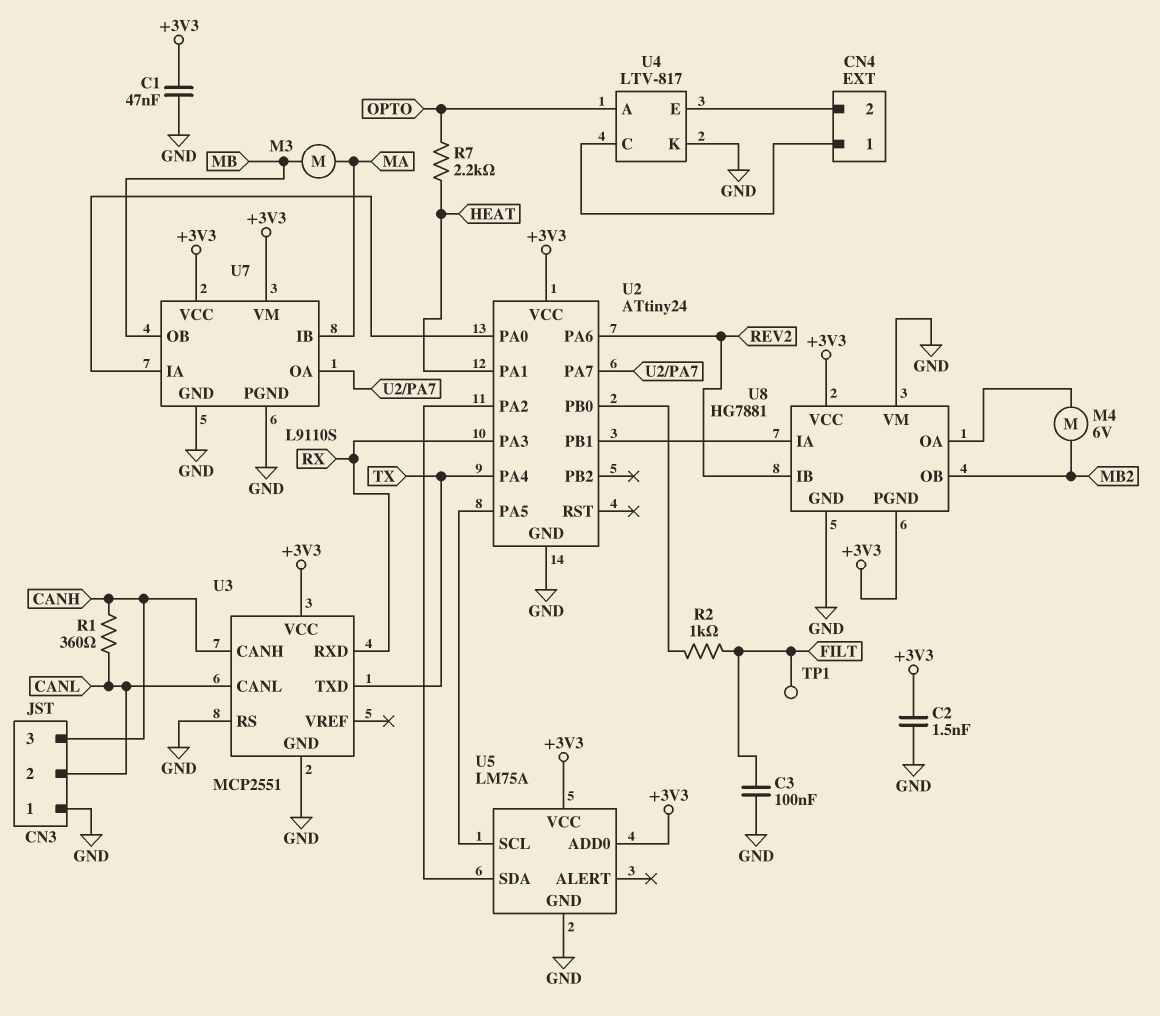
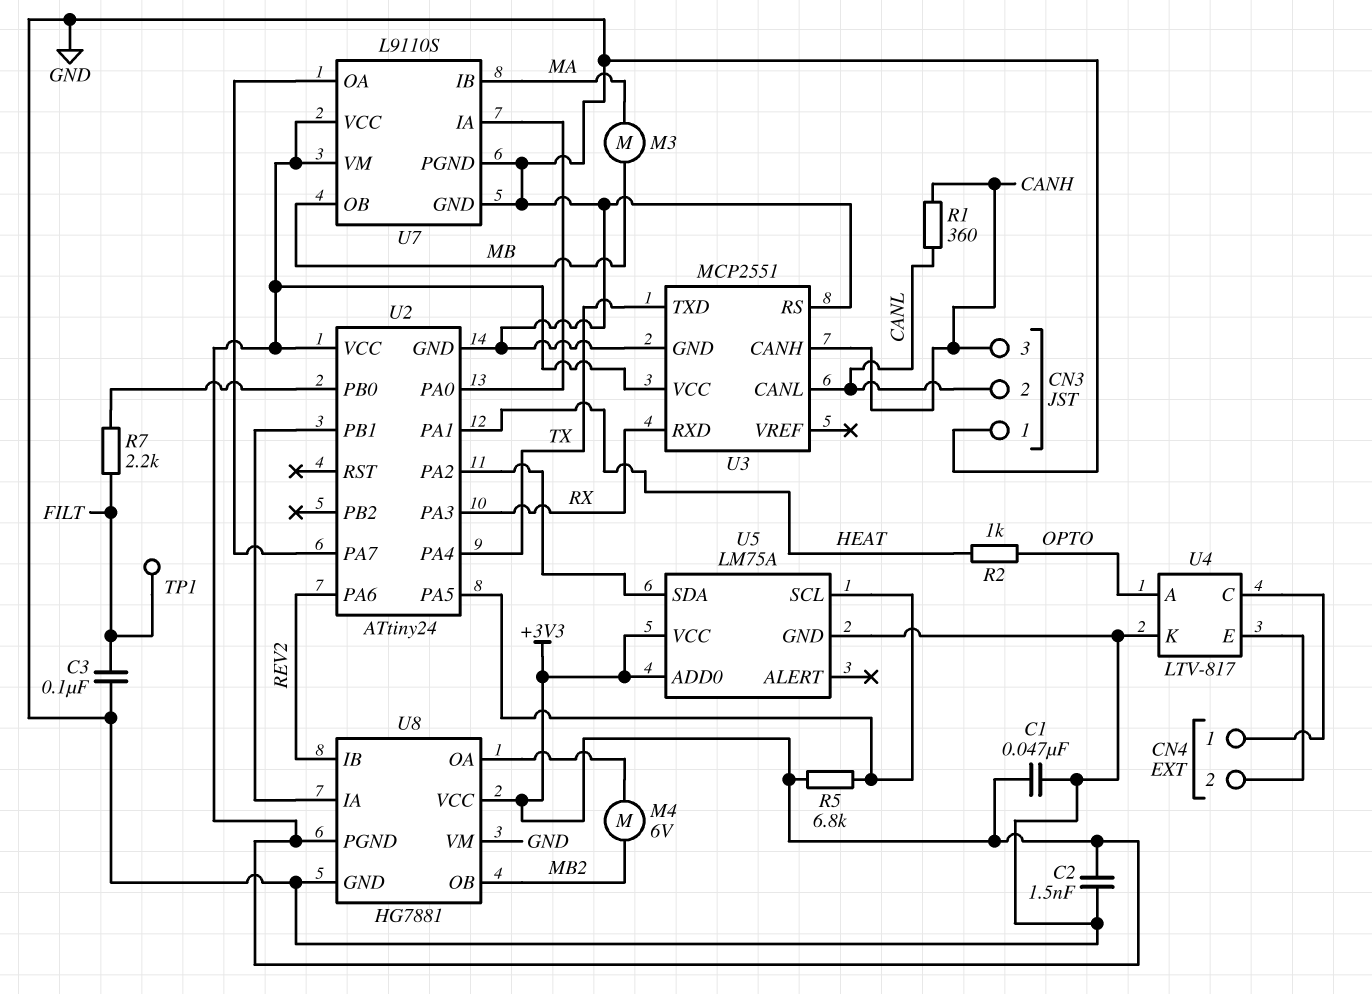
R2: 1k (FILT, U2/PB0) -> 1k (HEAT, OPTO)
R5: none -> 6.8k (+3V3, U2/PA5)
R7: 2.2k (HEAT, OPTO) -> 2.2k (FILT, U2/PB0)

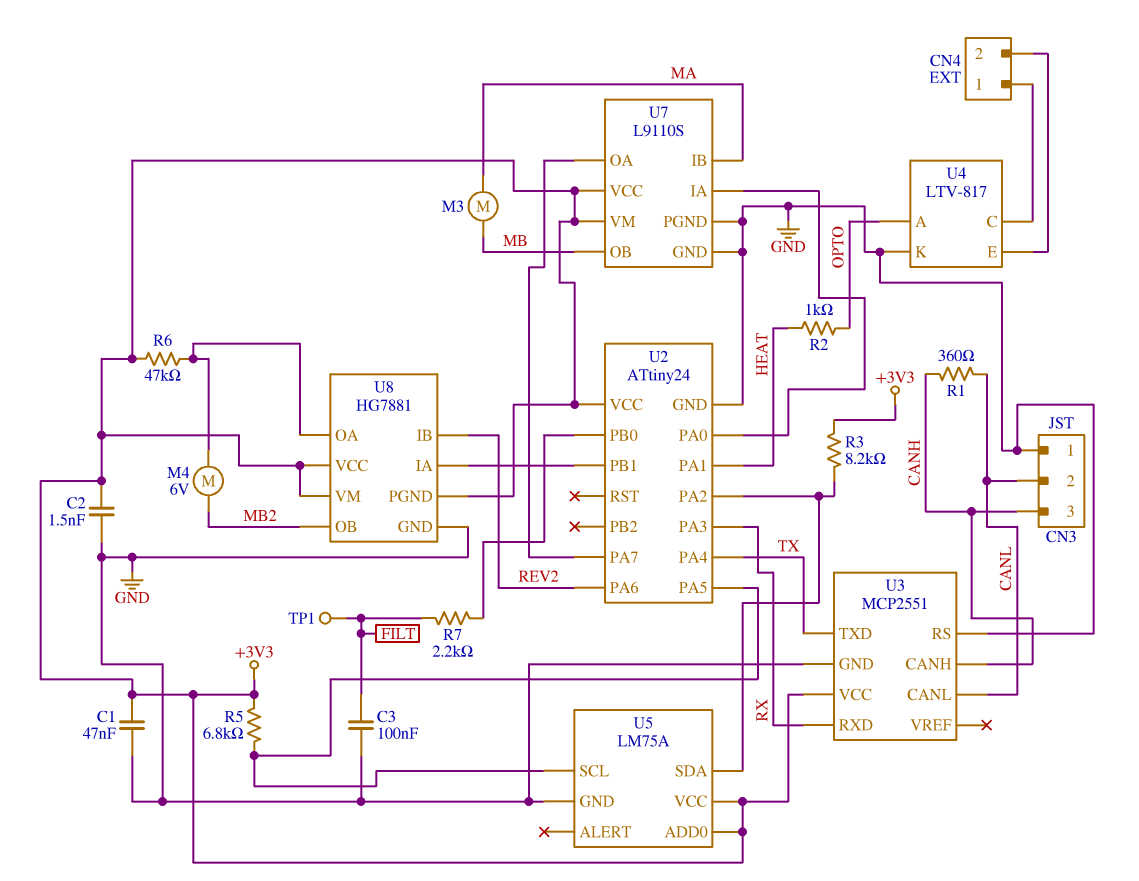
R3: none -> 8.2k (+3V3, U2/PA2)
R6: none -> 47k (+3V3, U8/OA)
U8 pin VM: GND -> +3V3

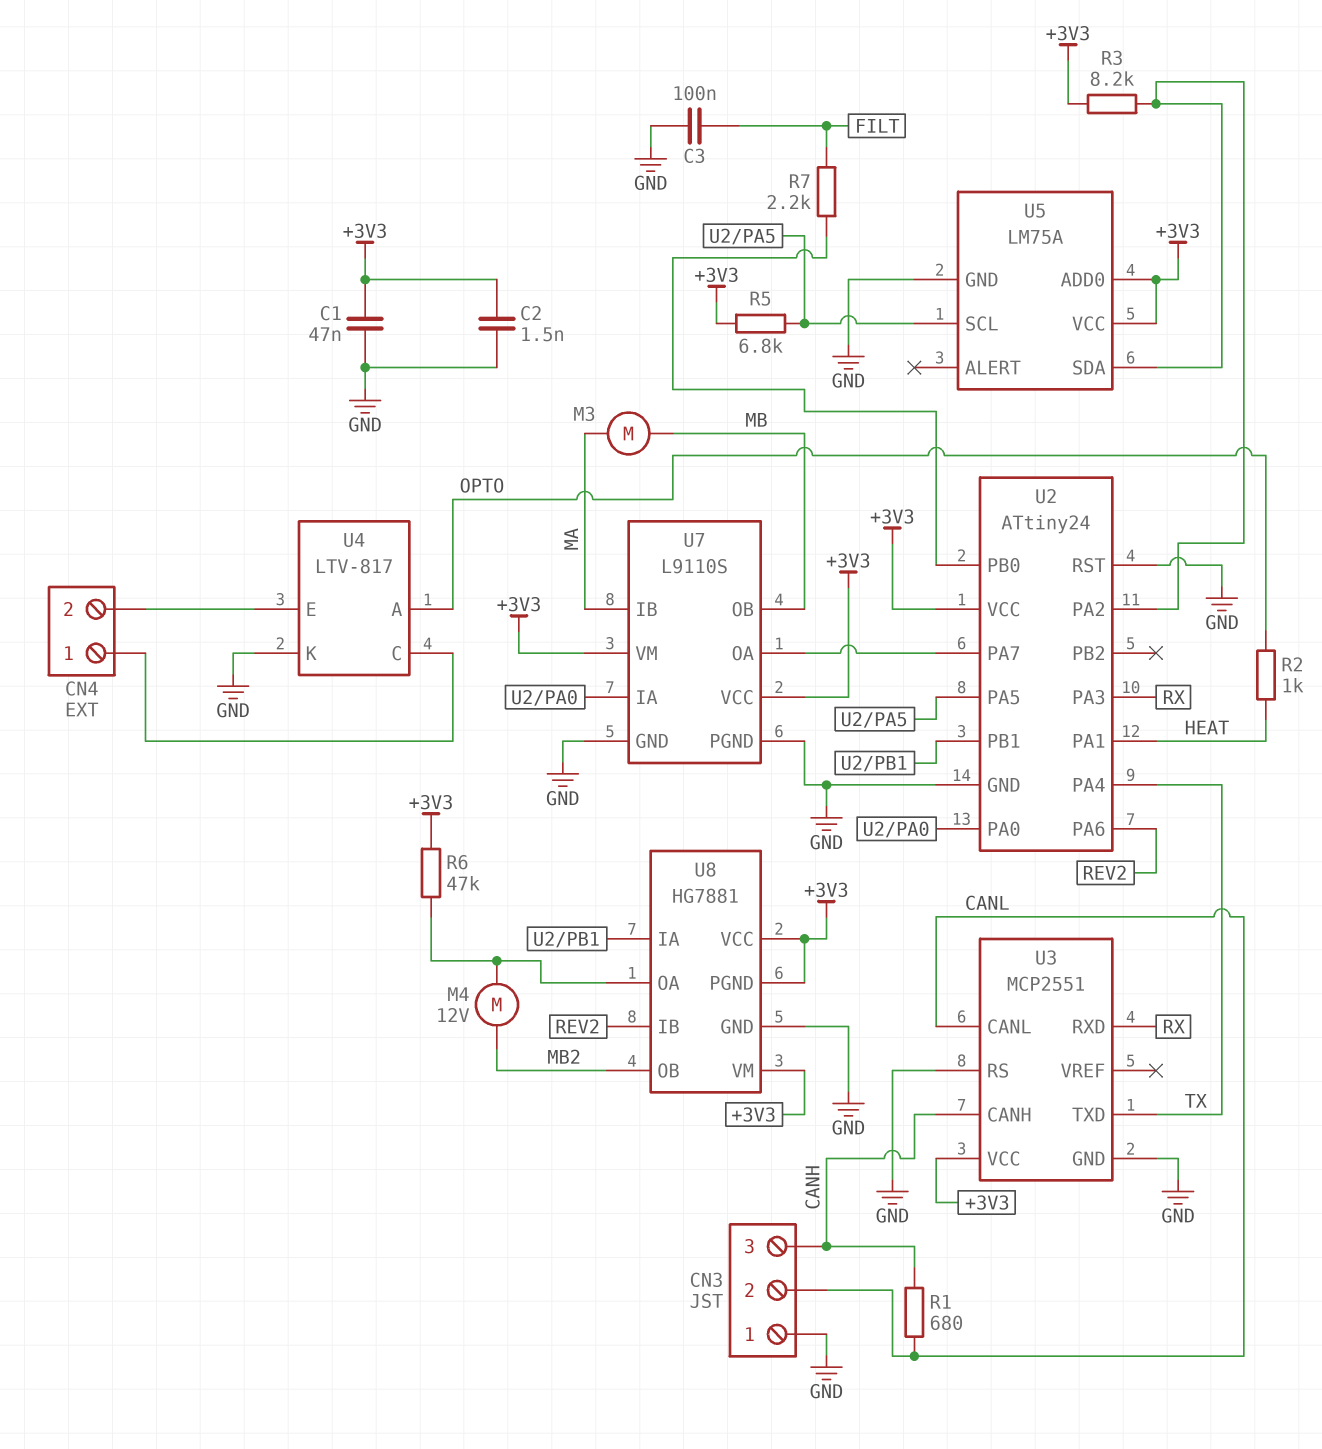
M4: motor 6V (MB2, U8/OA) -> motor 12V (MB2, U8/OA)
R1: 360 (CANH, CANL) -> 680 (CANH, CANL)
TP1: test point (FILT) -> none
U2 pin RST: none -> GND

